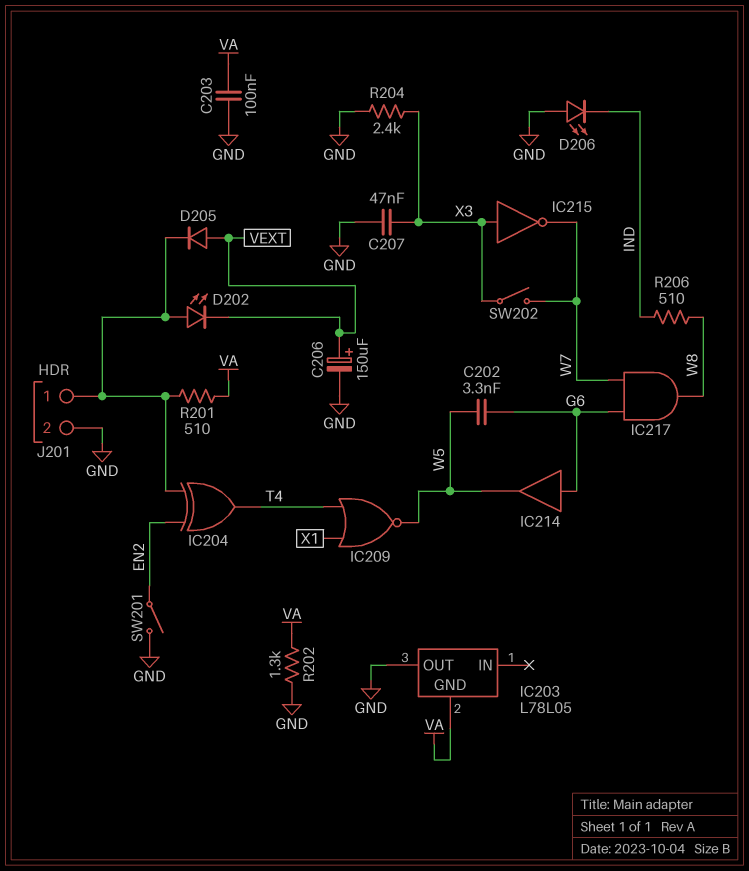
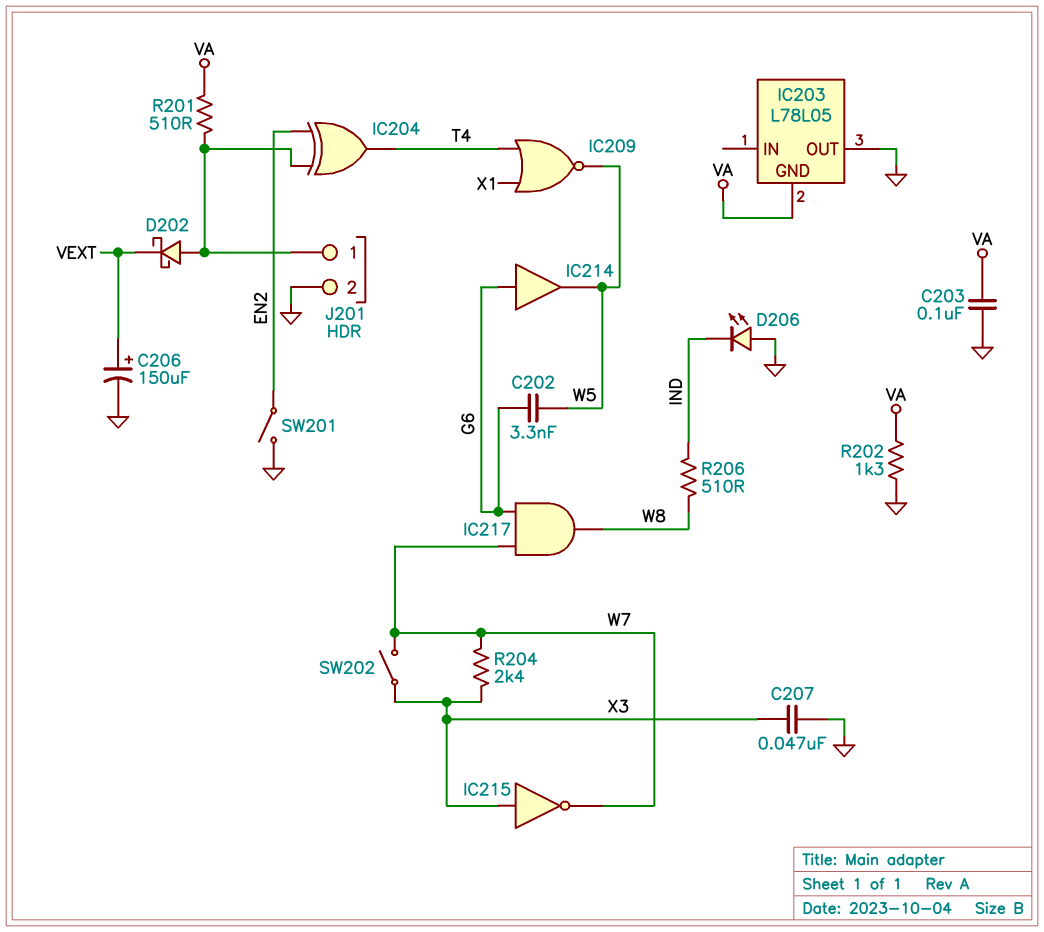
D202: LED (A J201/1, K VEXT) -> schottky (A J201/1, K VEXT)
D205: diode (A VEXT, K J201/1) -> none
R204: 2.4k (GND, X3) -> 2.4k (W7, X3)

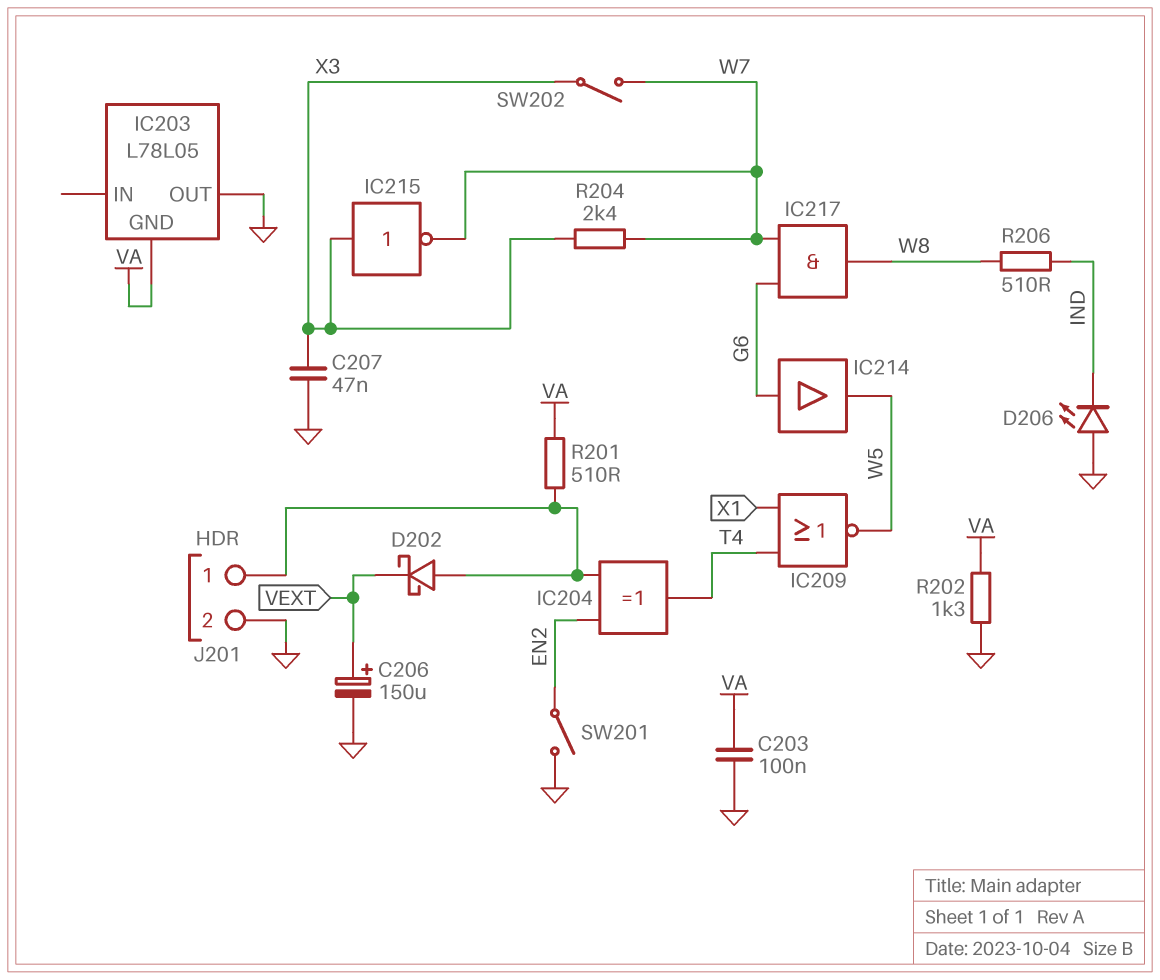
C202: 3.3nF (G6, W5) -> none

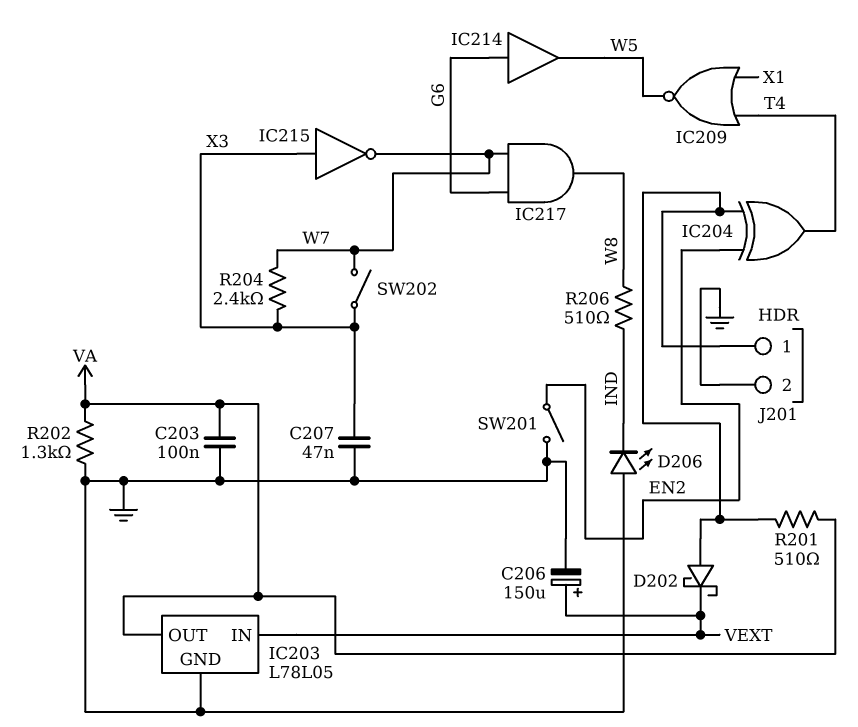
IC203 pin GND: VA -> GND
IC203 pin IN: none -> VEXT
IC203 pin OUT: GND -> VA

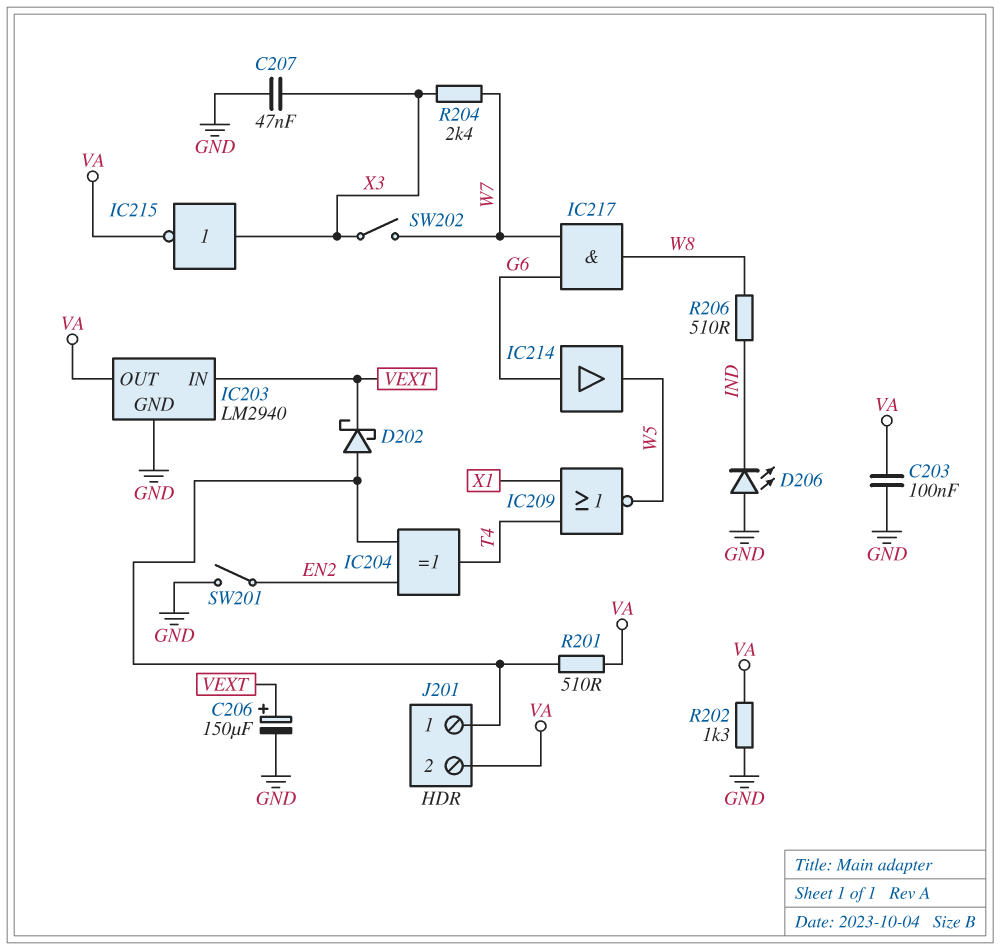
IC203: L78L05 -> LM2940
IC215: NOT (in X3, out W7) -> NOT (in X3, out VA)
J201 pin 2: GND -> VA

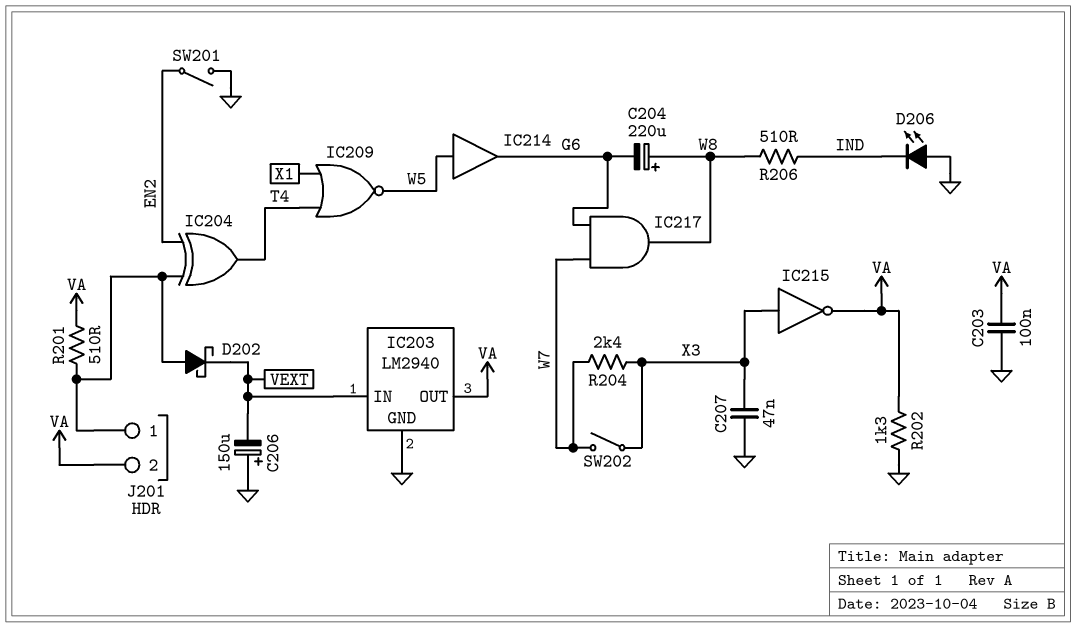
C204: none -> 220uF (plus W8, minus G6)
C206: 150uF (plus VEXT, minus GND) -> 150uF (plus GND, minus VEXT)
IC214: buffer (in G6, out W5) -> buffer (in W5, out G6)

